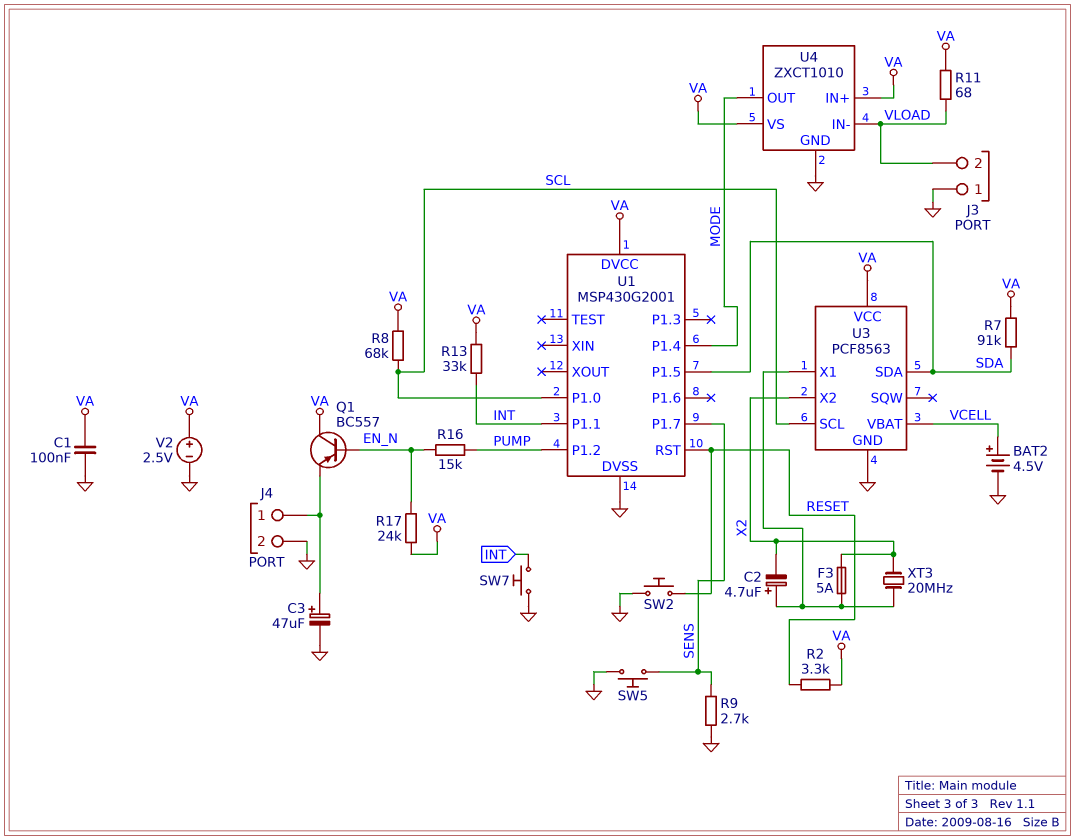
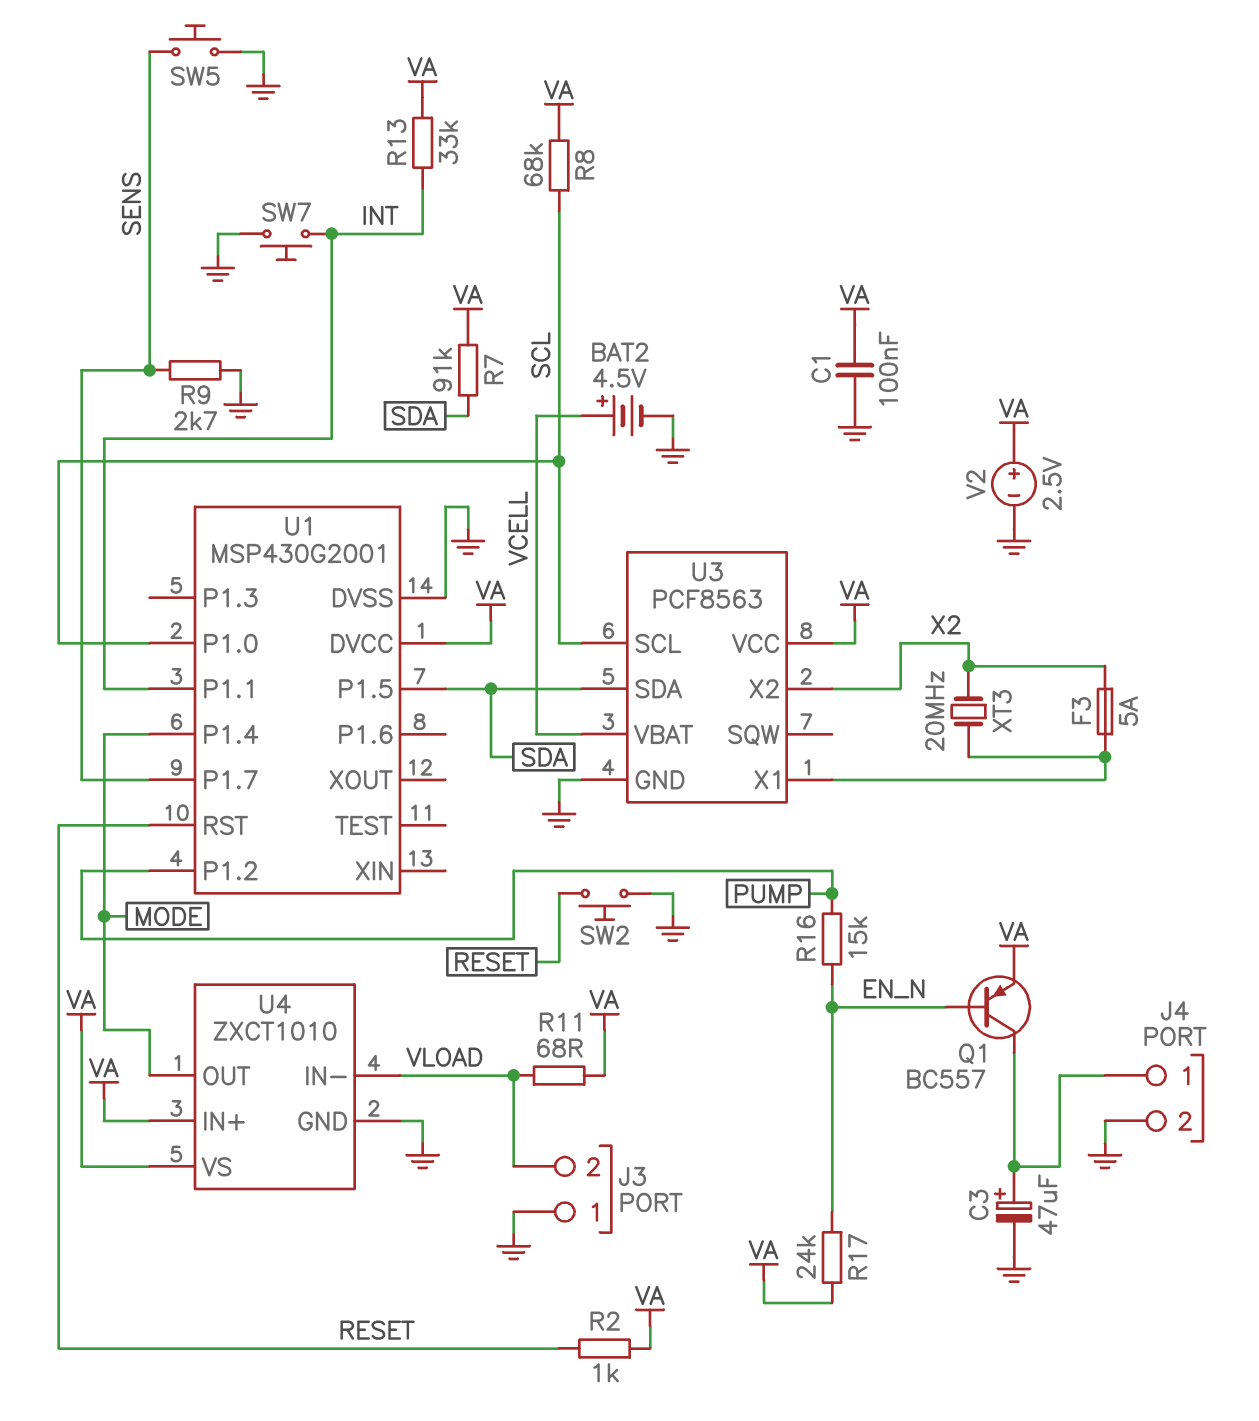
C2: 4.7uF (plus U3/X1, minus X2) -> none
Q1: PNP BC557 (B EN_N, C VA, E J4/1) -> PNP BC557 (B EN_N, C J4/1, E VA)
R2: 3.3k (RESET, VA) -> 1k (RESET, VA)

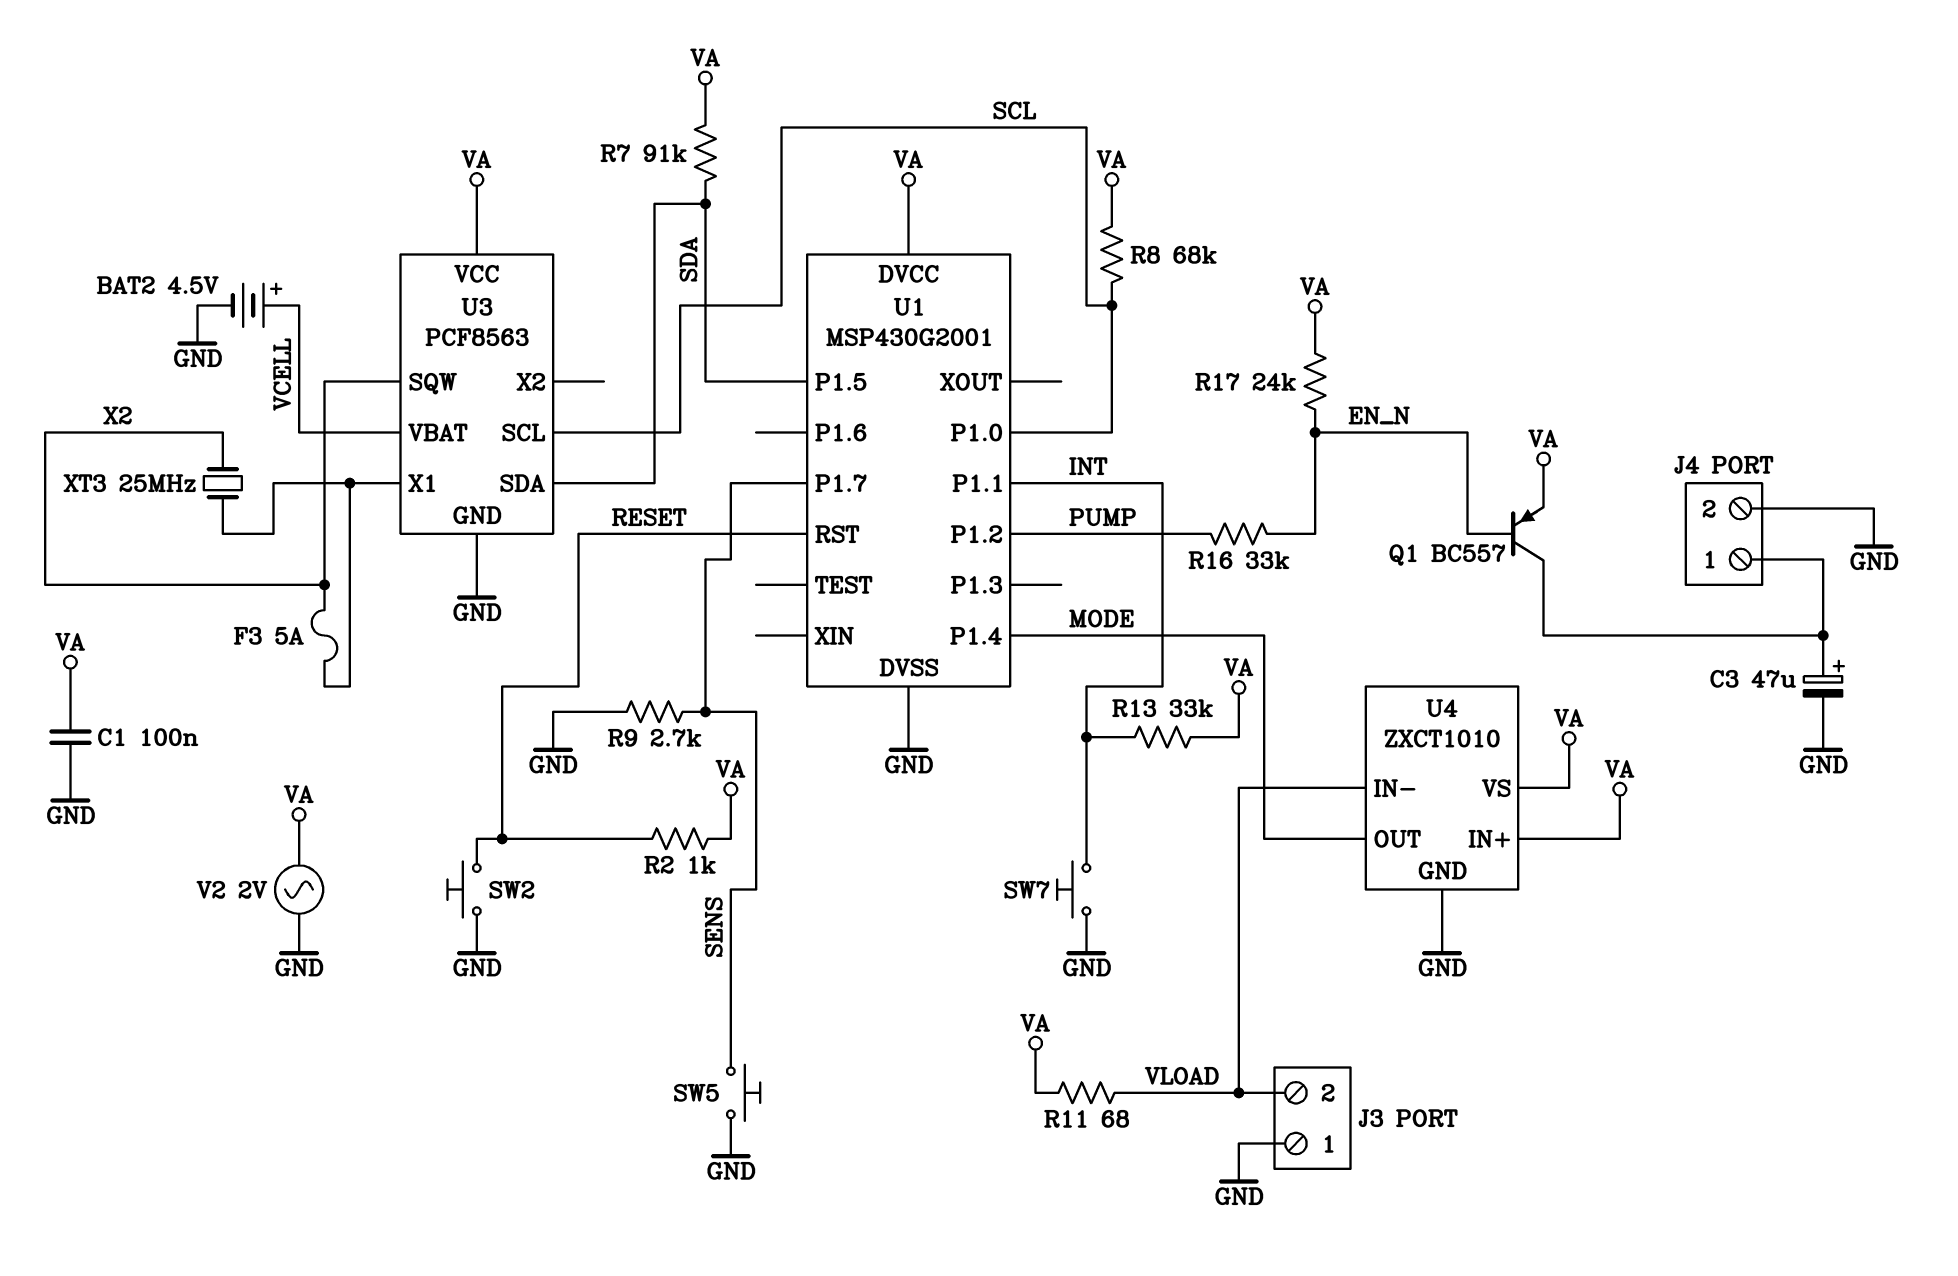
R16: 15k (EN_N, PUMP) -> 33k (EN_N, PUMP)
U3 pin SQW: none -> X2
U3 pin X2: X2 -> none
V2: 2.5V (plus VA, minus GND) -> AC 2V (GND, VA)
XT3: 20MHz (U3/X1, X2) -> 25MHz (U3/X1, X2)

